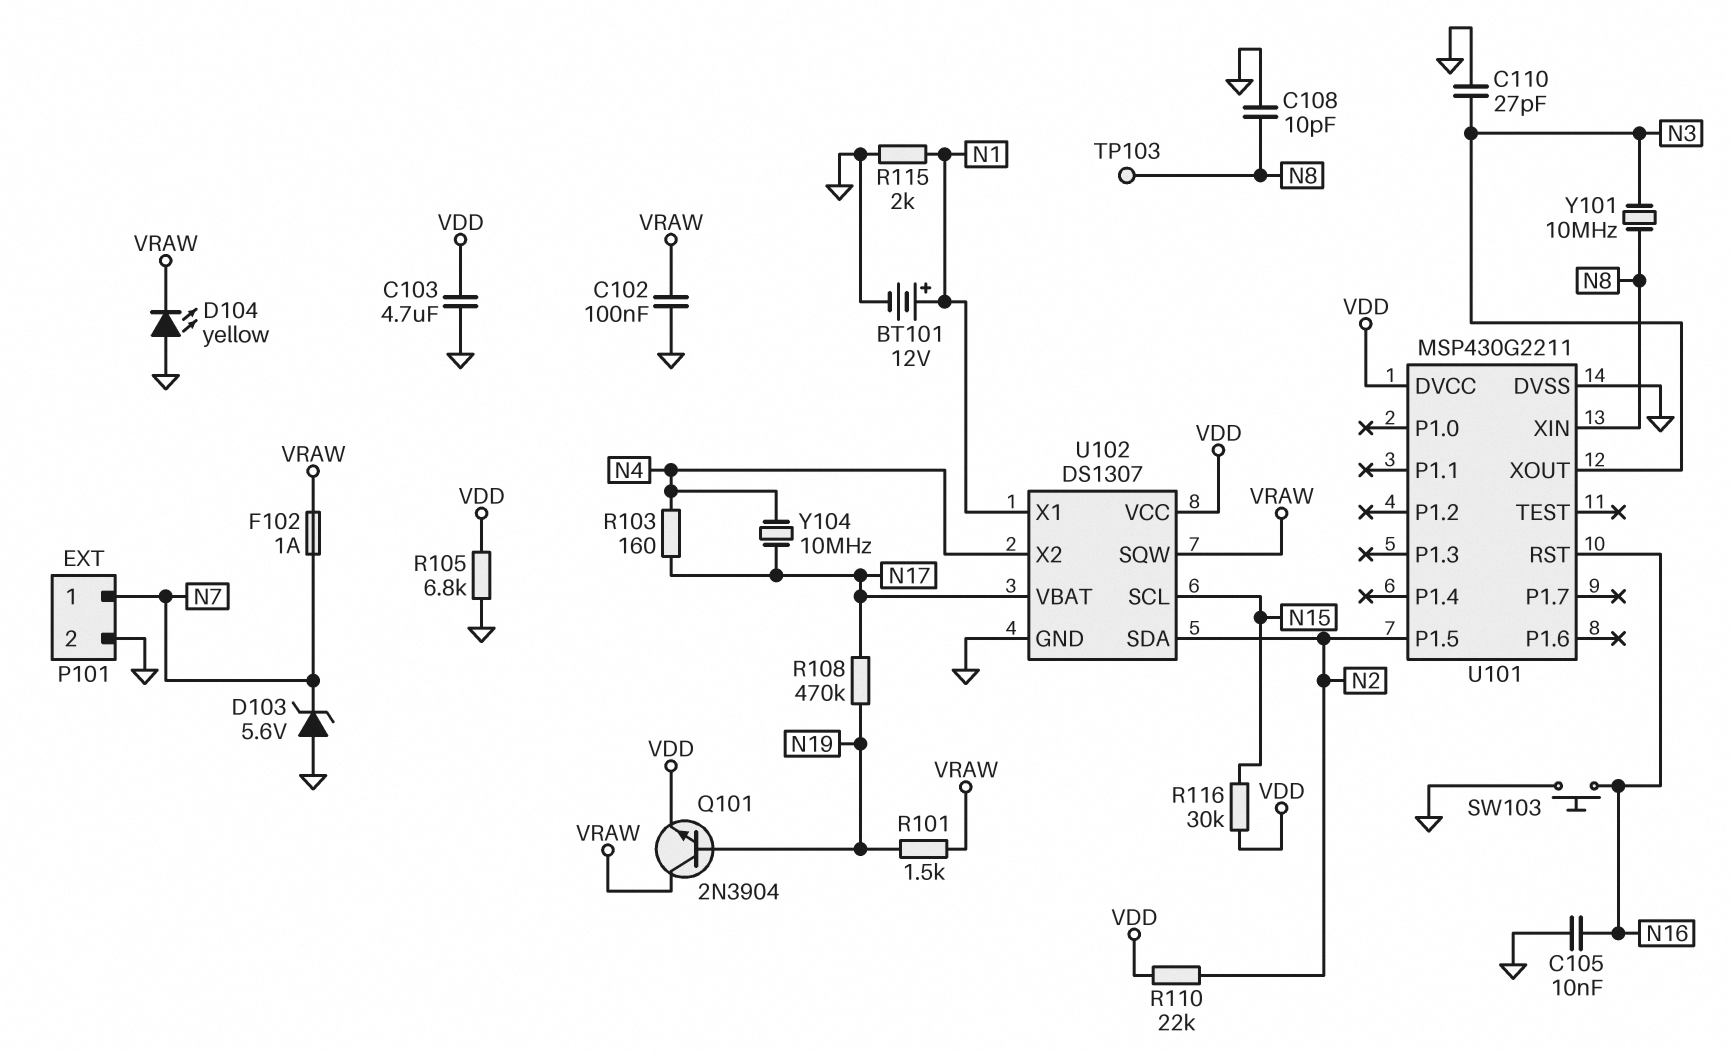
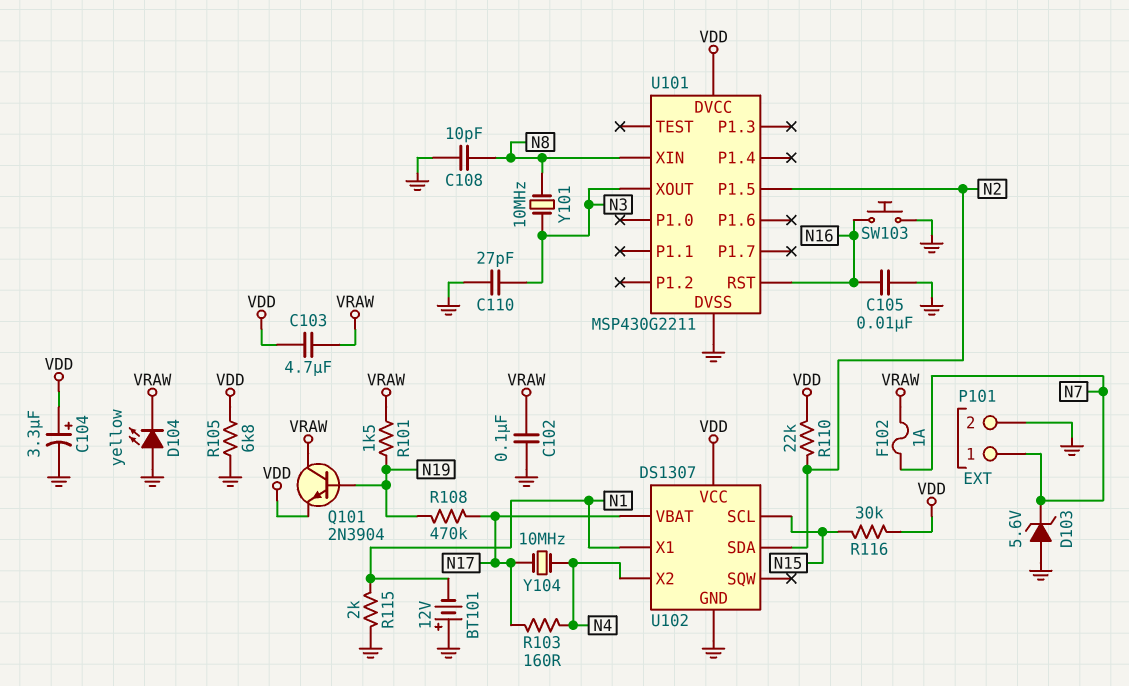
BT101: 12V (plus N1, minus GND) -> 12V (plus GND, minus N1)
C103: 4.7uF (GND, VDD) -> 4.7uF (VDD, VRAW)
C104: none -> 3.3uF (plus VDD, minus GND)
TP103: test point (N8) -> none
U102 pin SQW: VRAW -> none

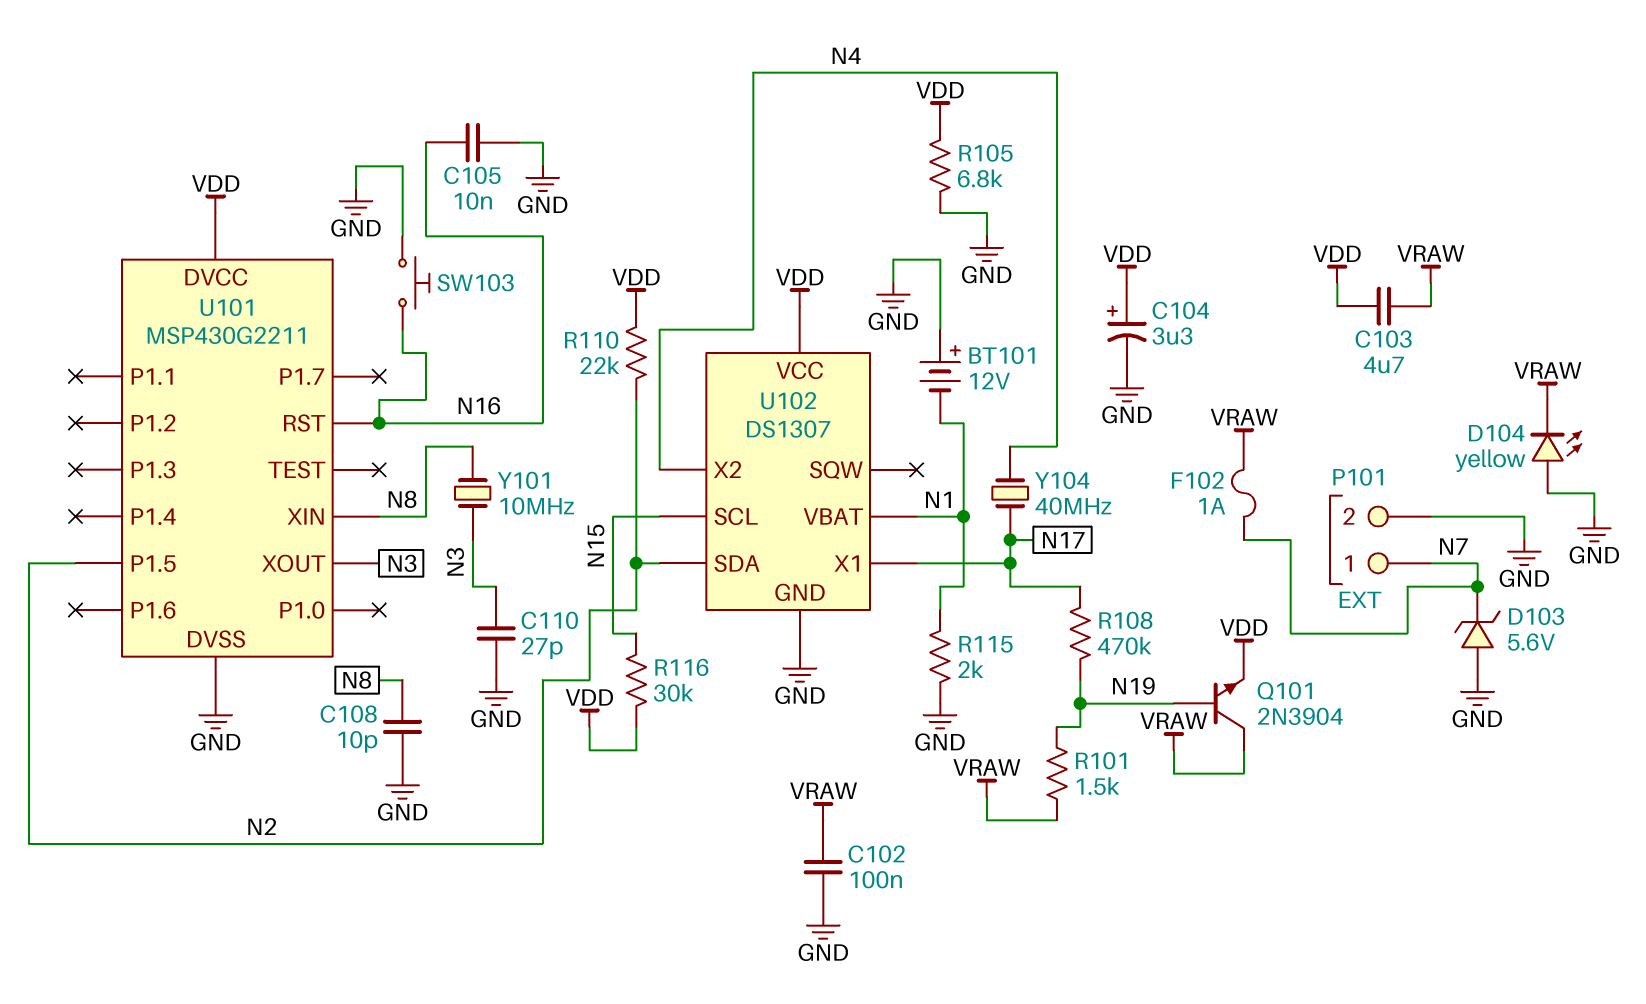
R103: 160 (N4, N17) -> none
U102 pin VBAT: N17 -> N1
U102 pin X1: N1 -> N17
Y104: 10MHz (N4, N17) -> 40MHz (N4, N17)

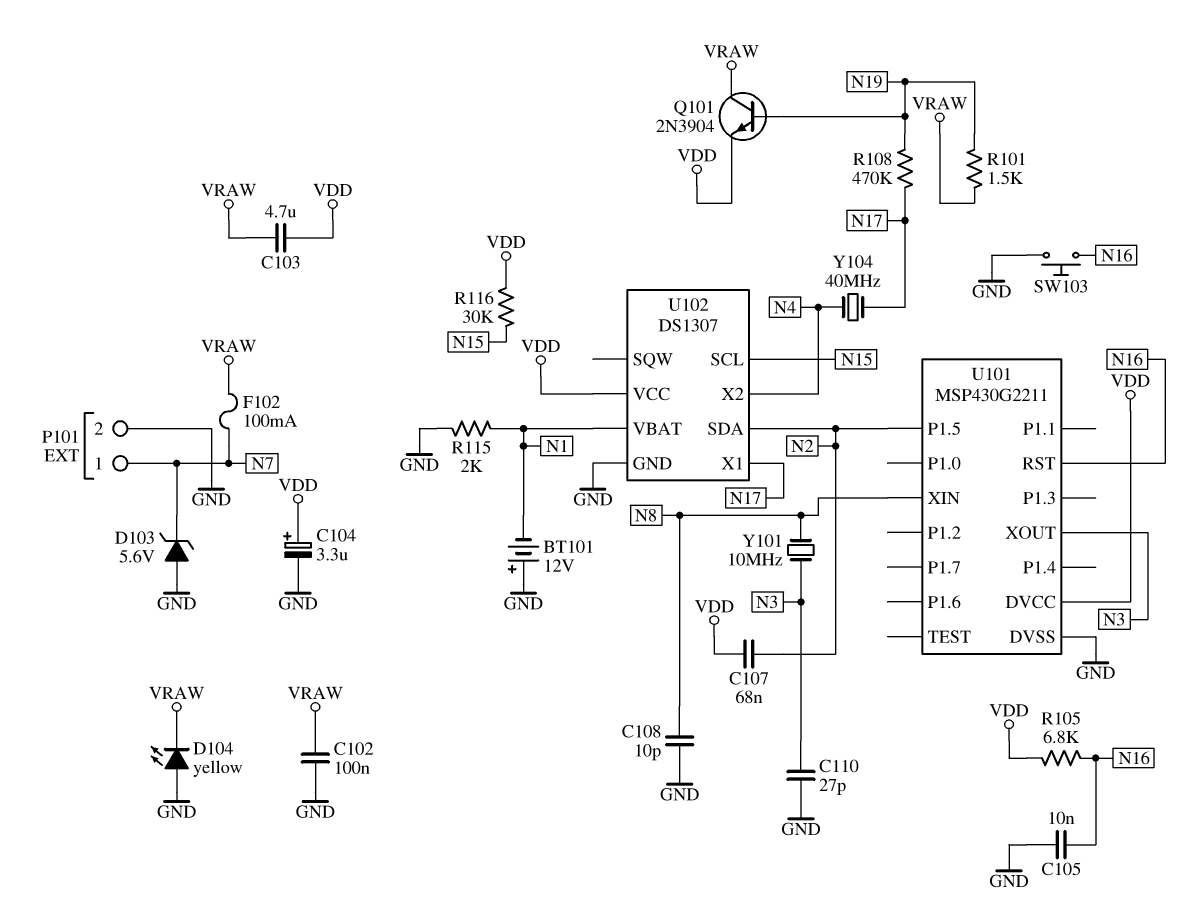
C107: none -> 68nF (N2, VDD)
F102: 1A (N7, VRAW) -> 100mA (N7, VRAW)
R105: 6.8k (GND, VDD) -> 6.8k (N16, VDD)
R110: 22k (N2, VDD) -> none

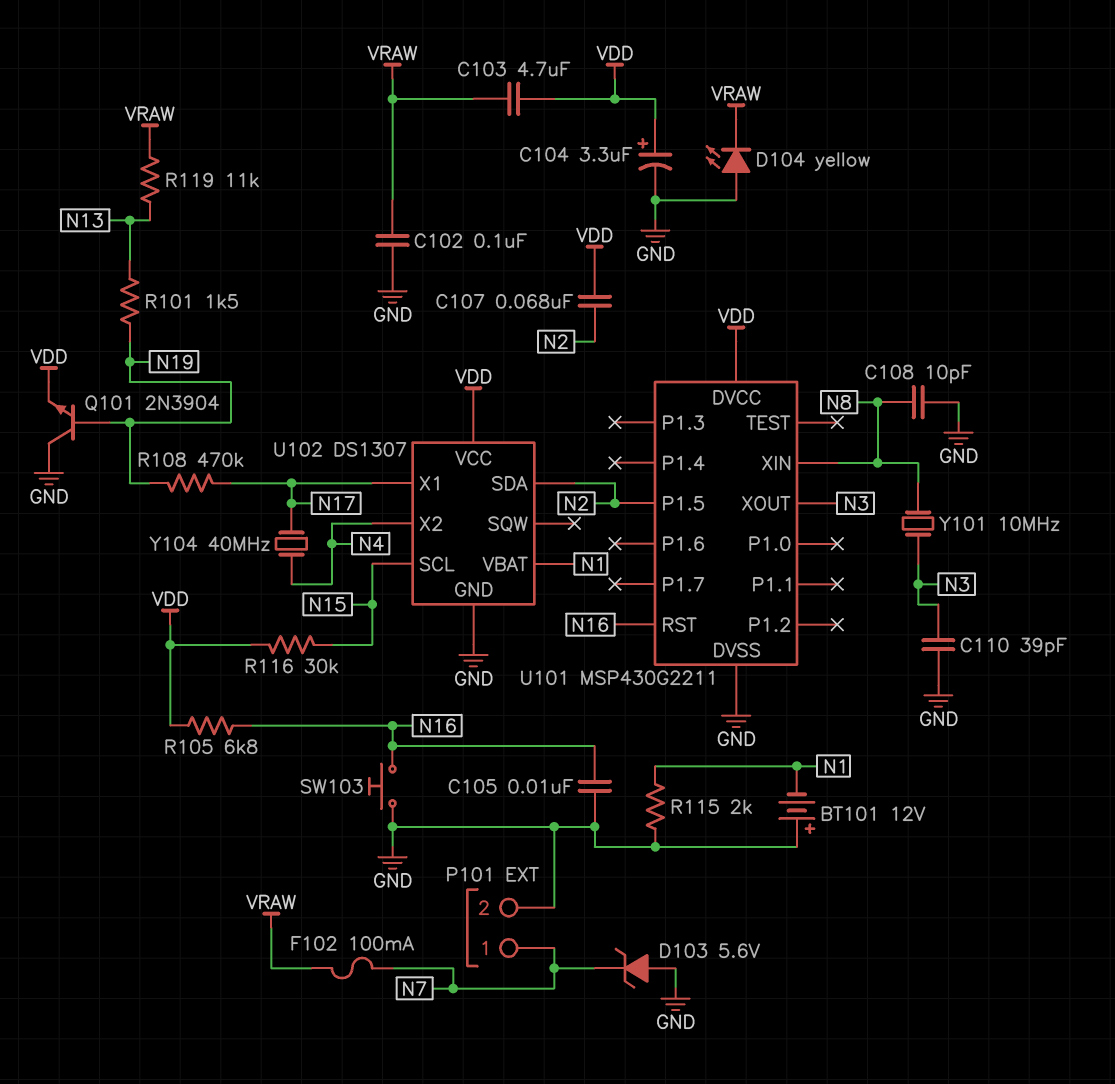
C110: 27pF (GND, N3) -> 39pF (GND, N3)
Q101: NPN 2N3904 (B N19, C VRAW, E VDD) -> NPN 2N3904 (B N19, C GND, E VDD)
R101: 1.5k (N19, VRAW) -> 1.5k (N13, N19)
R119: none -> 11k (N13, VRAW)

